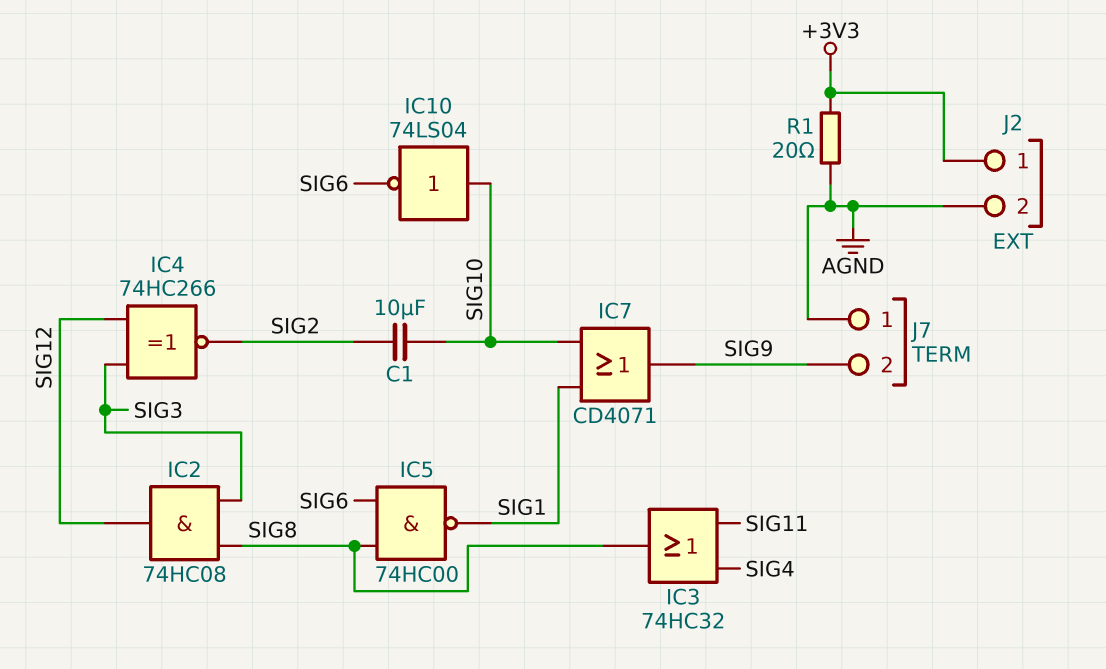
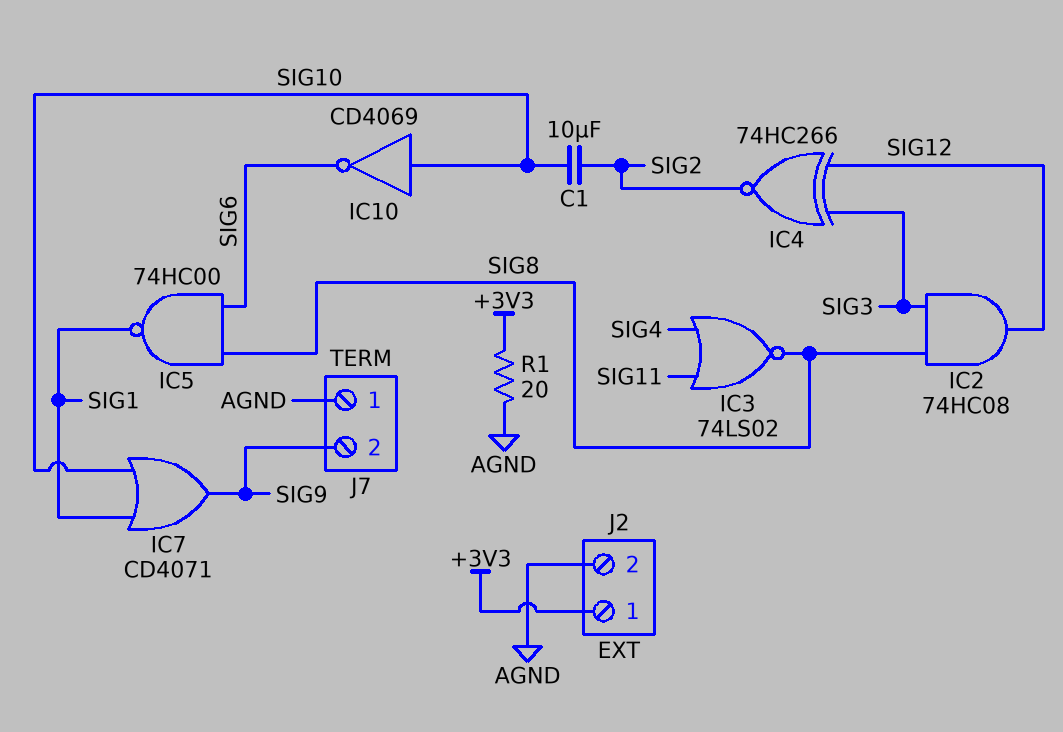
IC3: OR 74HC32 (in SIG4, in SIG11, out SIG8) -> NOR 74LS02 (in SIG4, in SIG11, out SIG8)
IC10: NOT 74LS04 (in SIG10, out SIG6) -> NOT CD4069 (in SIG10, out SIG6)

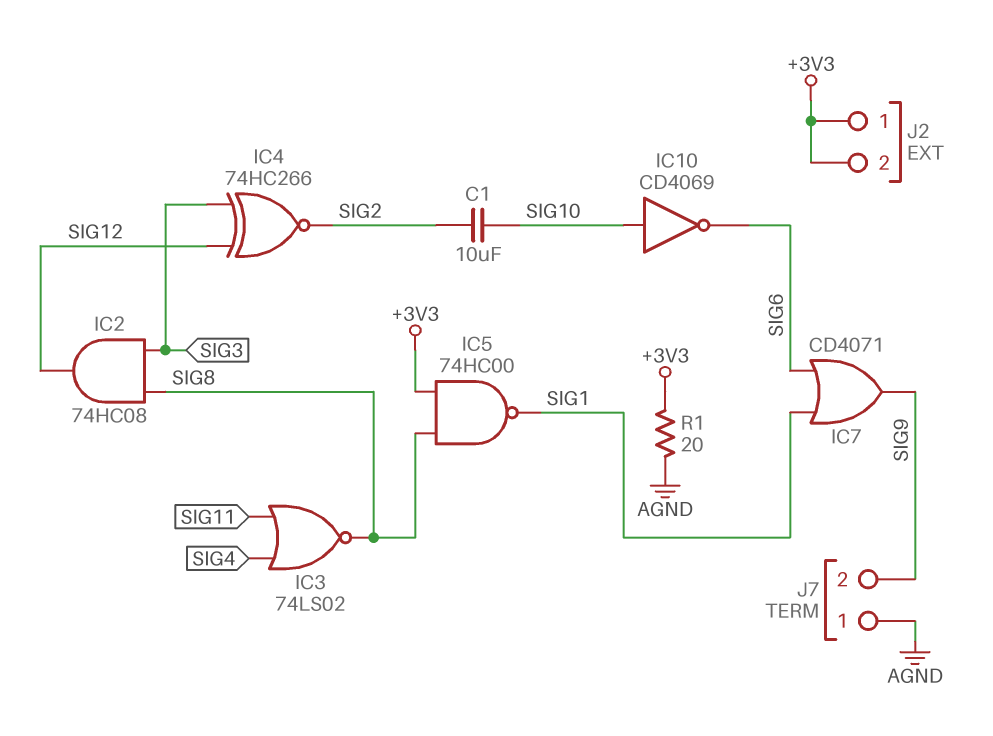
IC5: NAND 74HC00 (in SIG6, in SIG8, out SIG1) -> NAND 74HC00 (in +3V3, in SIG8, out SIG1)
IC7: OR CD4071 (in SIG1, in SIG10, out SIG9) -> OR CD4071 (in SIG1, in SIG6, out SIG9)
J2 pin 2: AGND -> +3V3

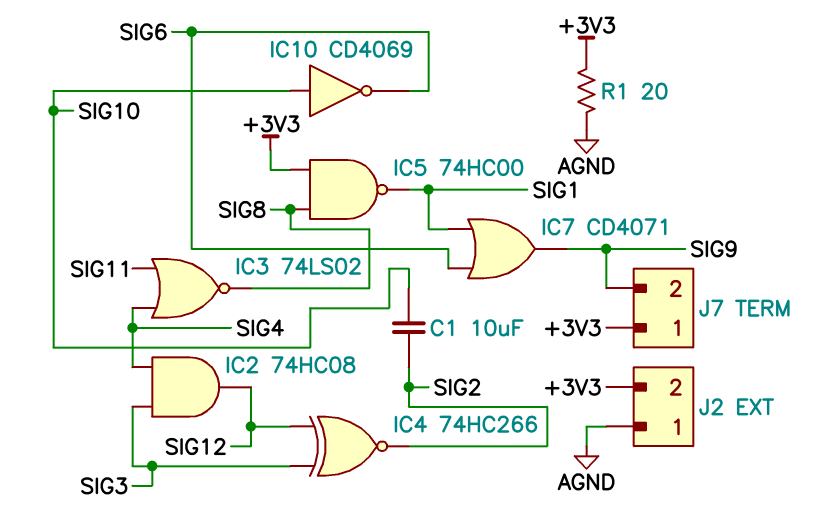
IC2: AND 74HC08 (in SIG3, in SIG8, out SIG12) -> AND 74HC08 (in SIG3, in SIG4, out SIG12)
J2 pin 1: +3V3 -> AGND
J7 pin 1: AGND -> +3V3

